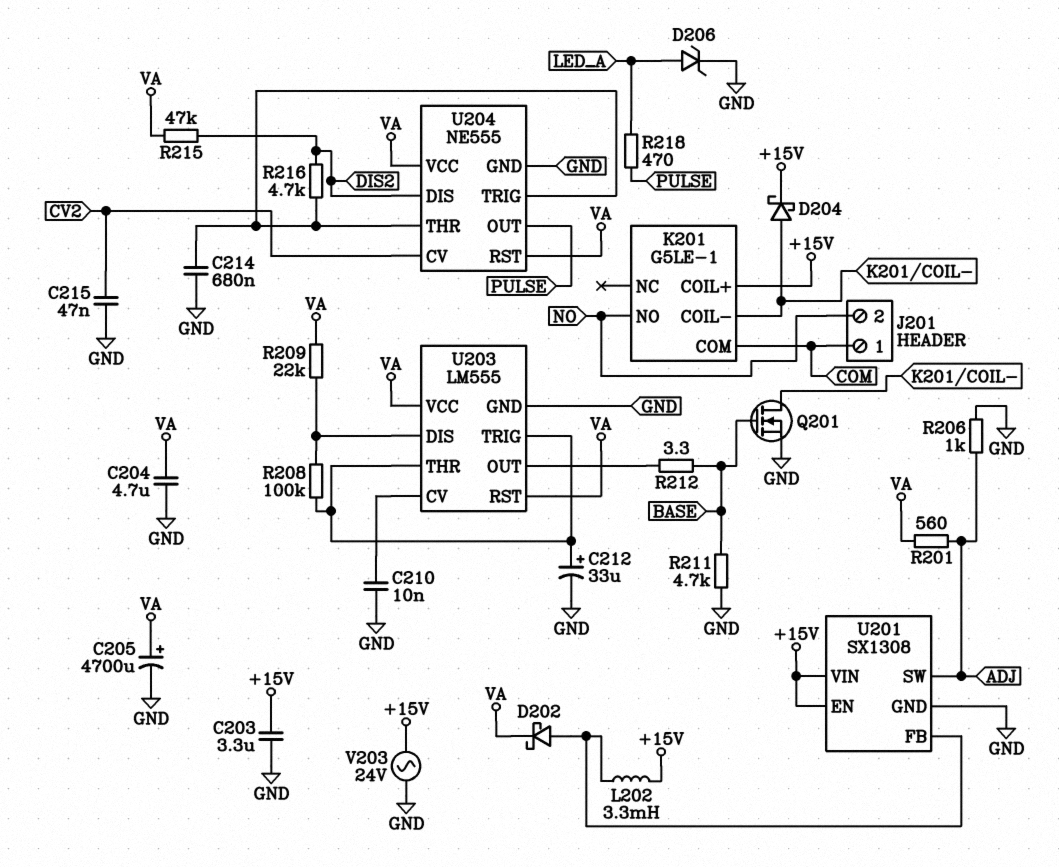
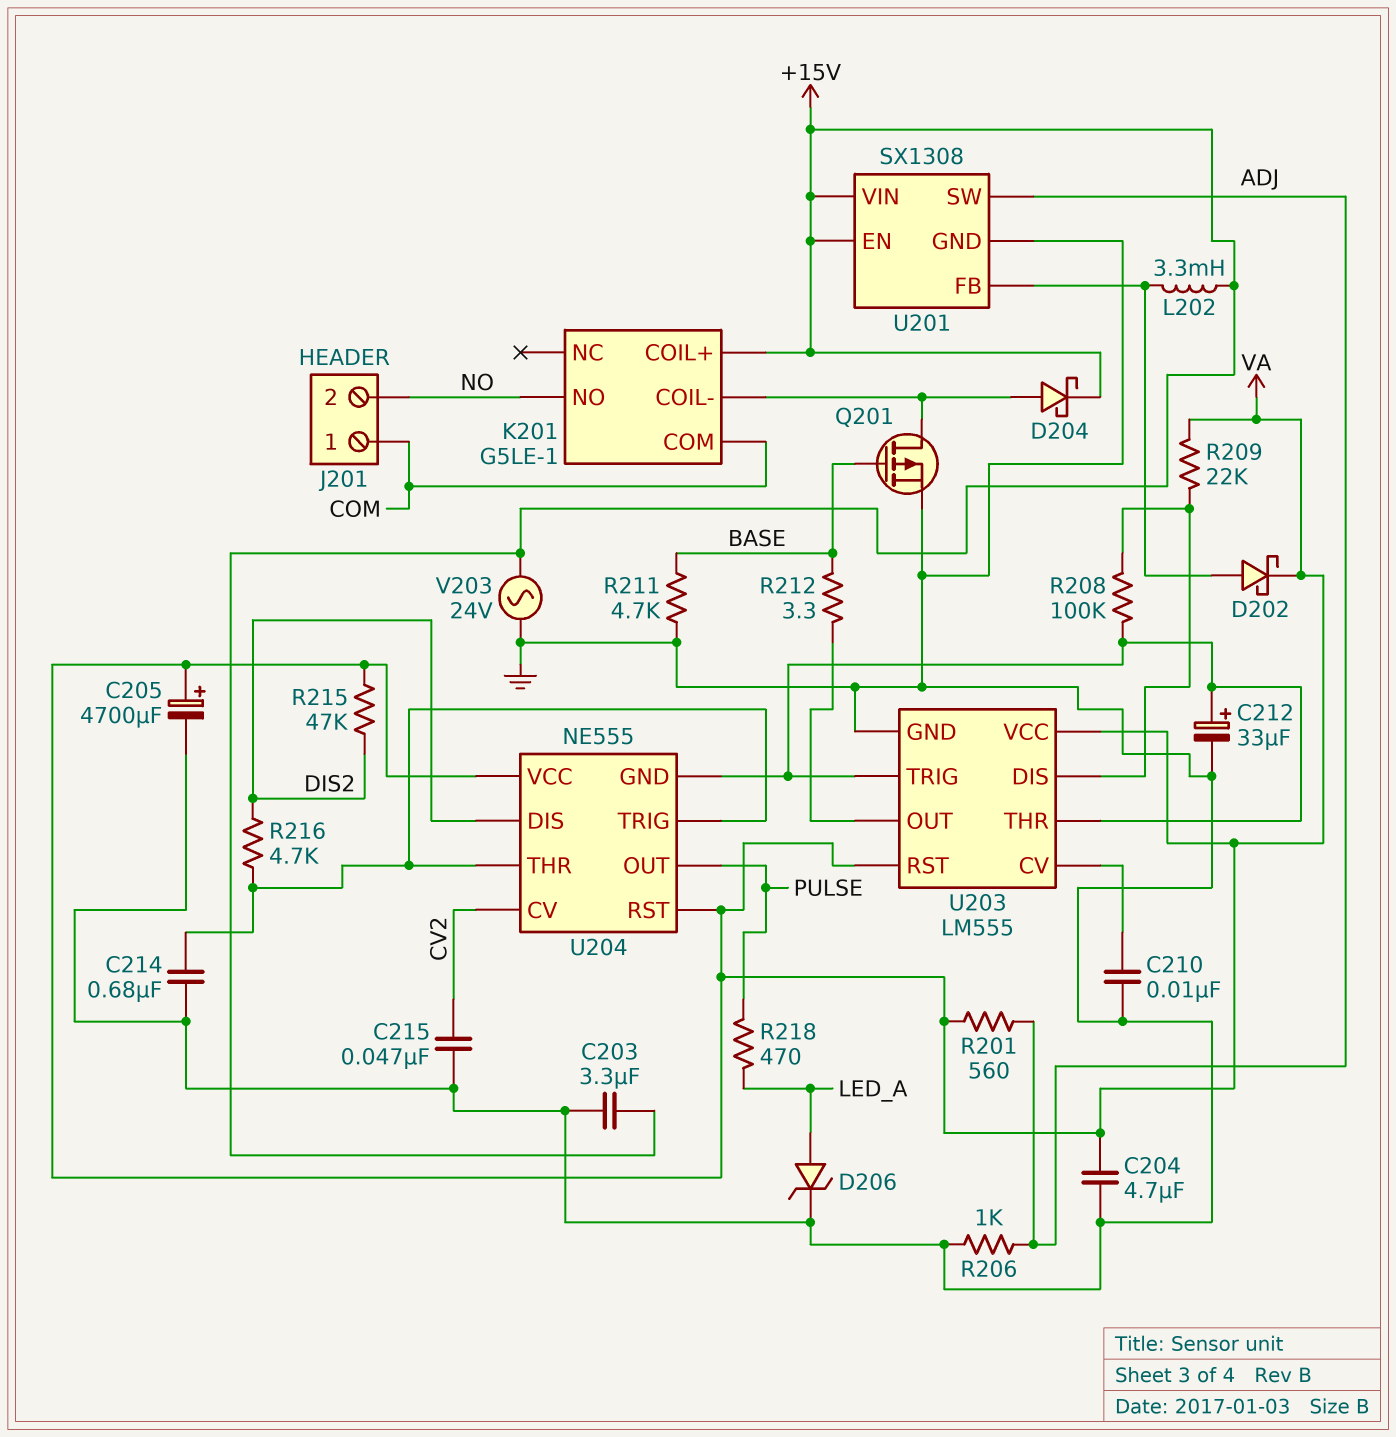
Q201: NMOS (G BASE, D K201/COIL-, S GND) -> PMOS (G BASE, D K201/COIL-, S GND)
U204 pin GND: GND -> U203/THR

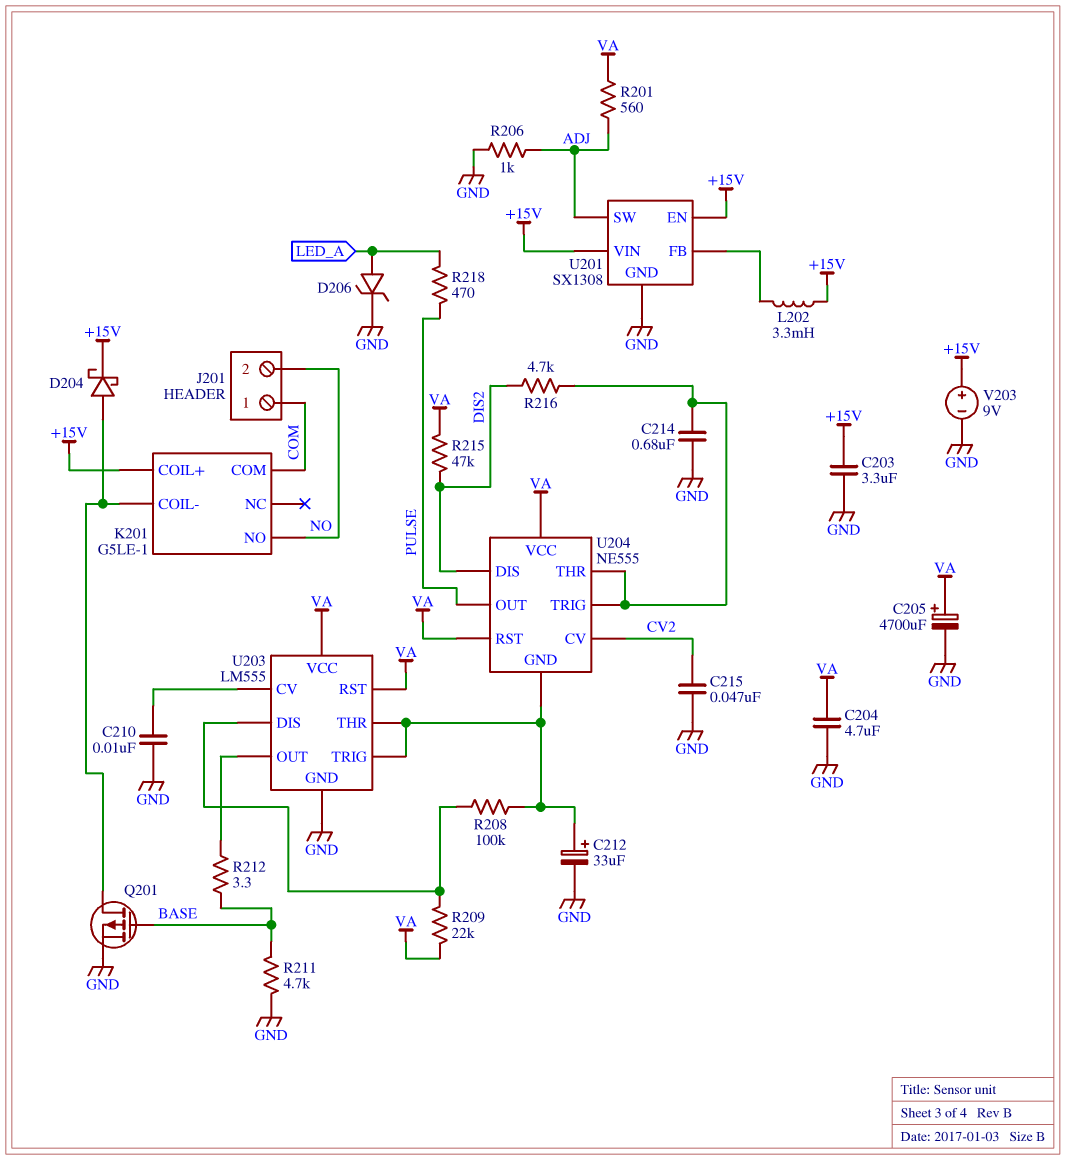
D202: schottky (A U201/FB, K VA) -> none
V203: AC 24V (+15V, GND) -> 9V (plus +15V, minus GND)

